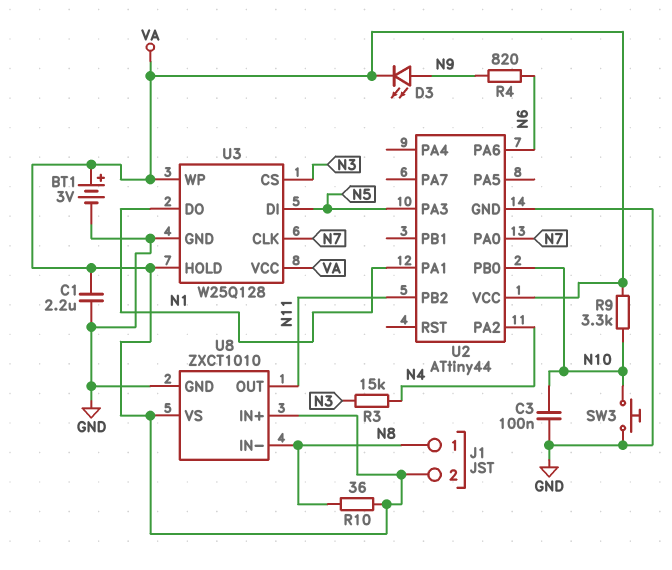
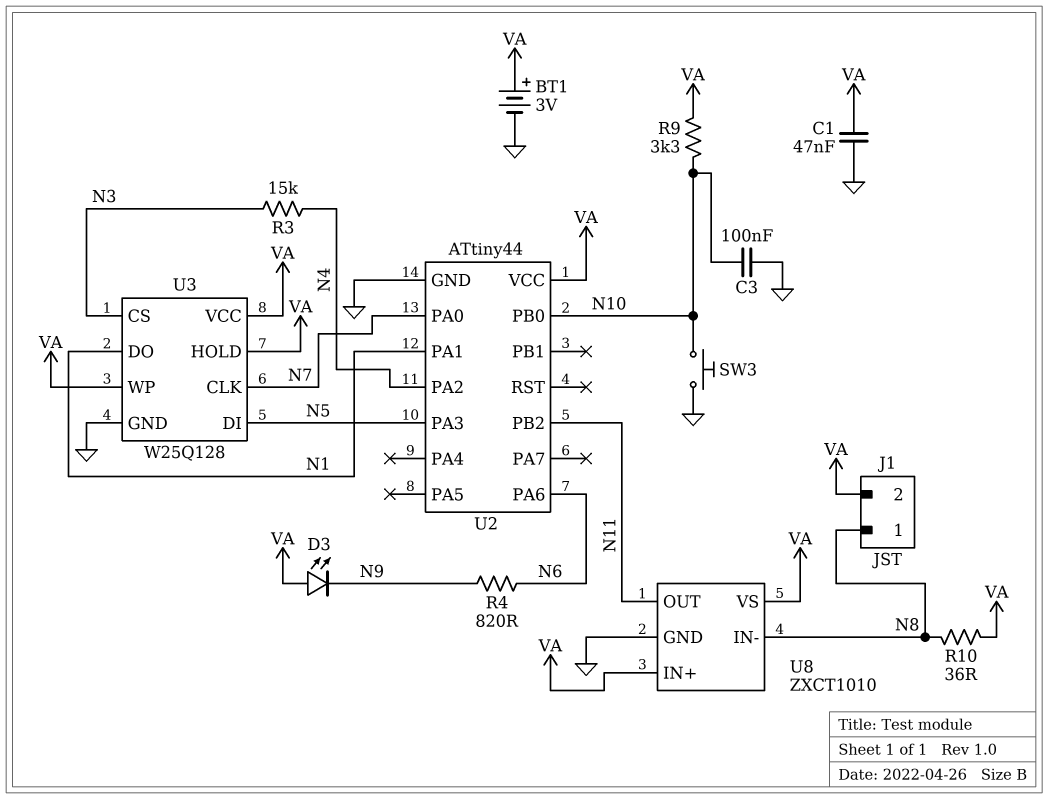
C1: 2.2uF (GND, VA) -> 47nF (GND, VA)
D3: LED (A N9, K VA) -> LED (A VA, K N9)

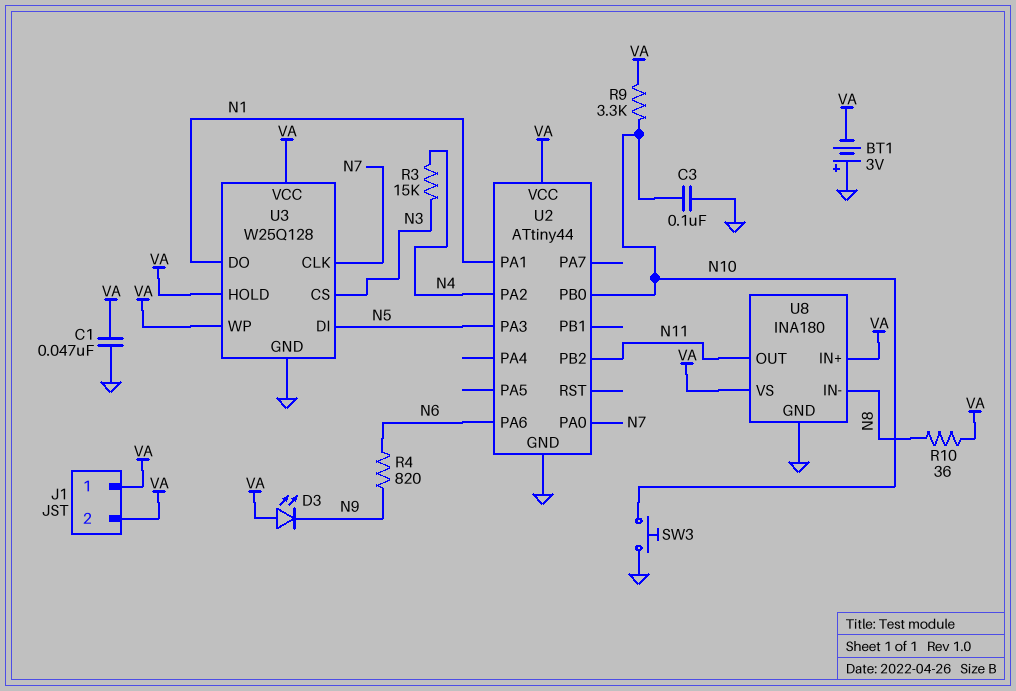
BT1: 3V (plus VA, minus GND) -> 3V (plus GND, minus VA)
J1 pin 1: N8 -> VA
U8: ZXCT1010 -> INA180

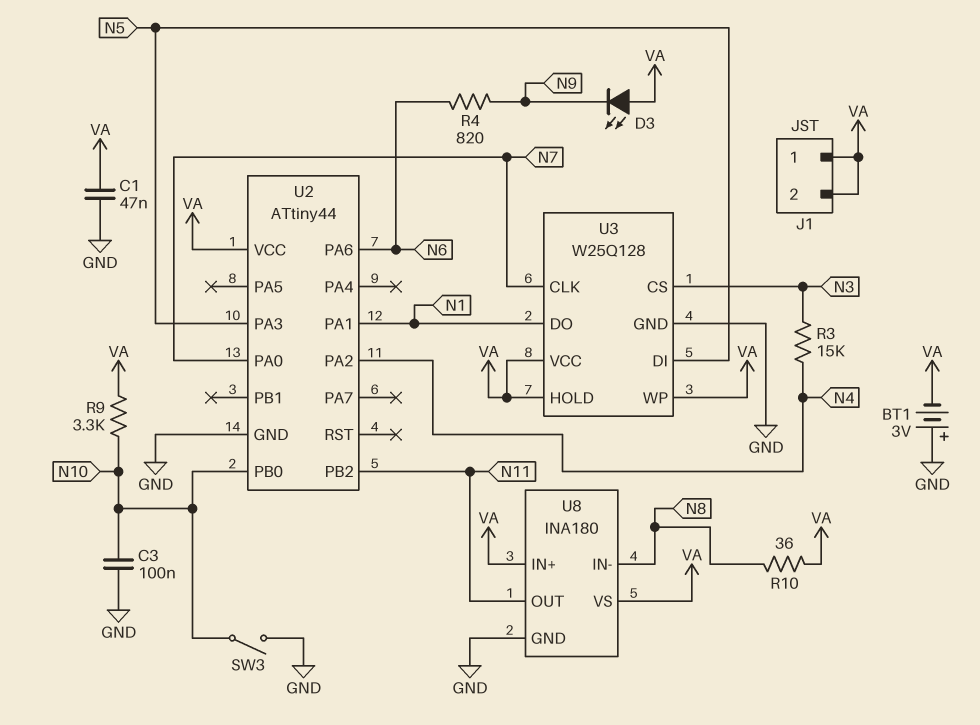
SW3: button (GND, N10) -> switch (GND, N10)

